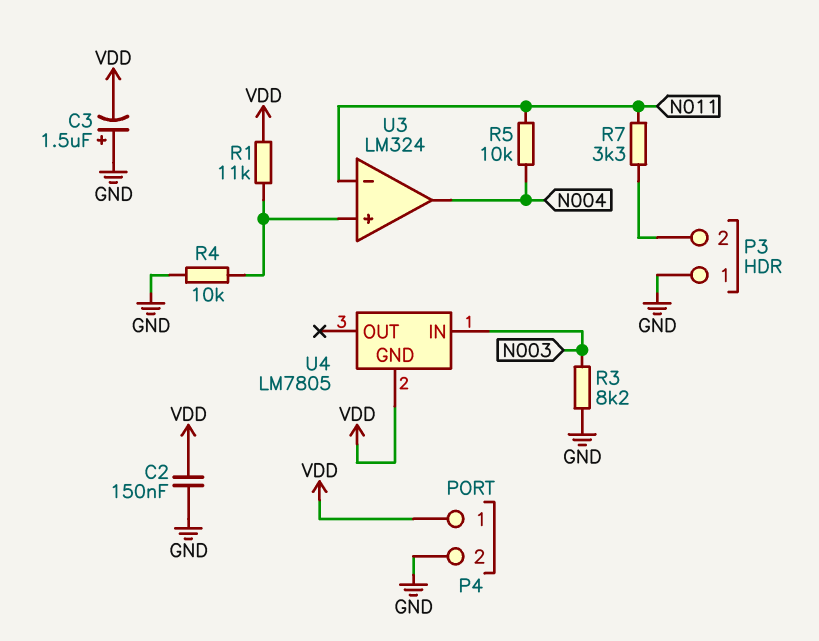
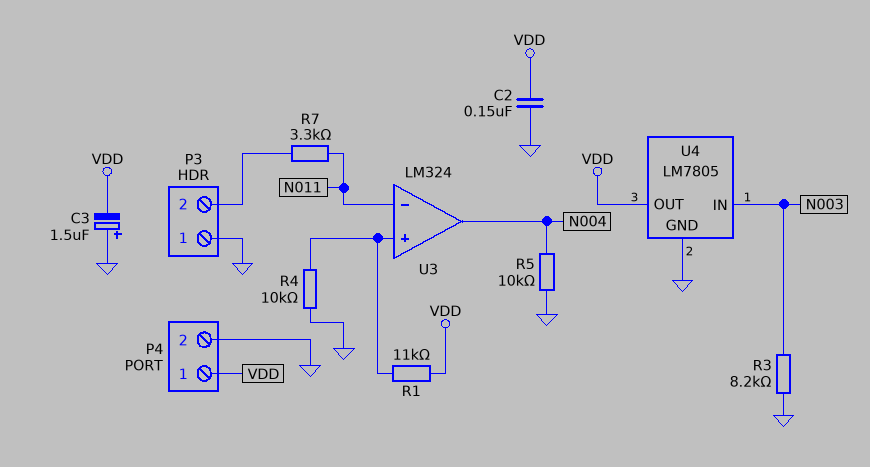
R5: 10k (N004, N011) -> 10k (GND, N004)
U4 pin GND: VDD -> GND
U4 pin OUT: none -> VDD

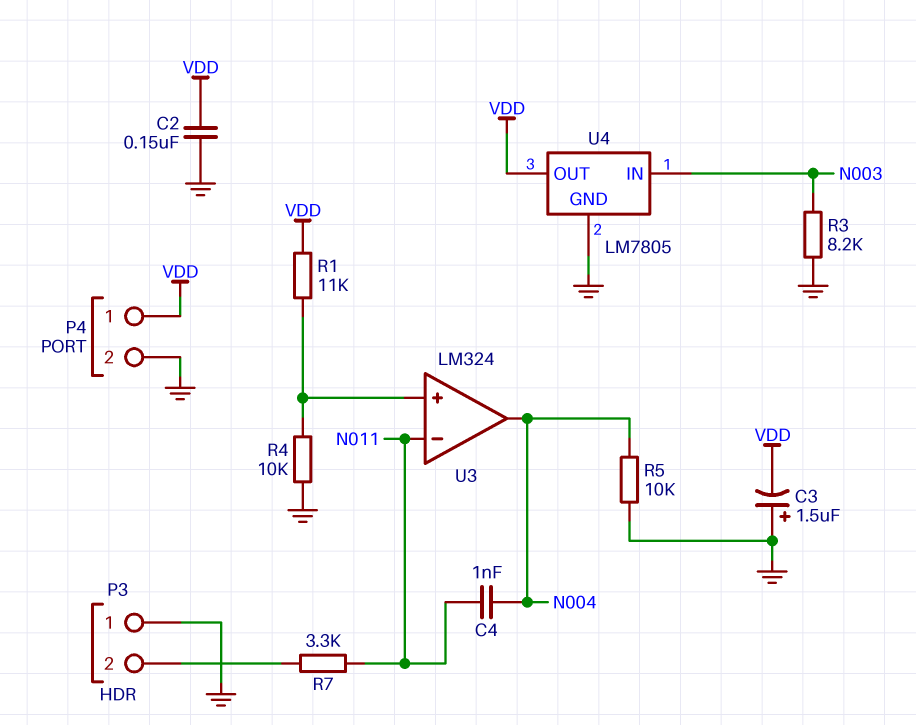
C4: none -> 1nF (N004, N011)

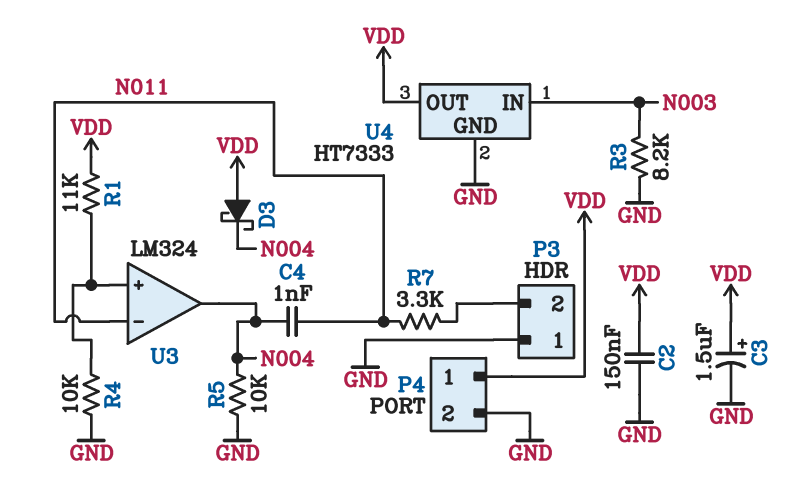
C3: 1.5uF (plus GND, minus VDD) -> 1.5uF (plus VDD, minus GND)
D3: none -> schottky (A VDD, K N004)
U4: LM7805 -> HT7333

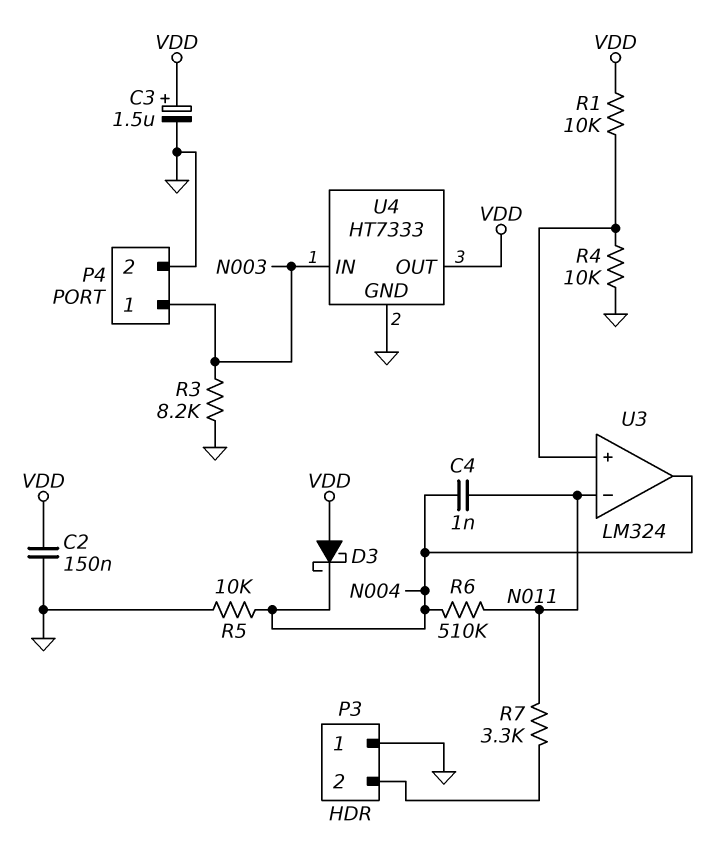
P4 pin 1: VDD -> N003
R1: 11k (U3/in+, VDD) -> 10k (U3/in+, VDD)
R6: none -> 510k (N004, N011)

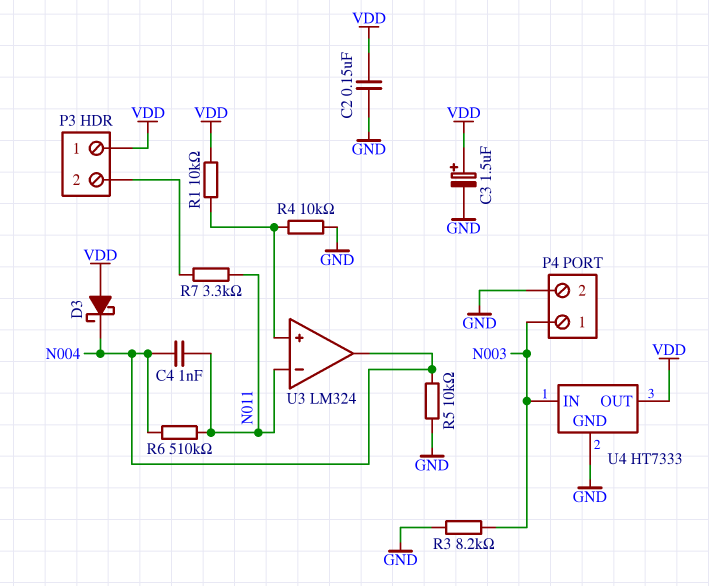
P3 pin 1: GND -> VDD

